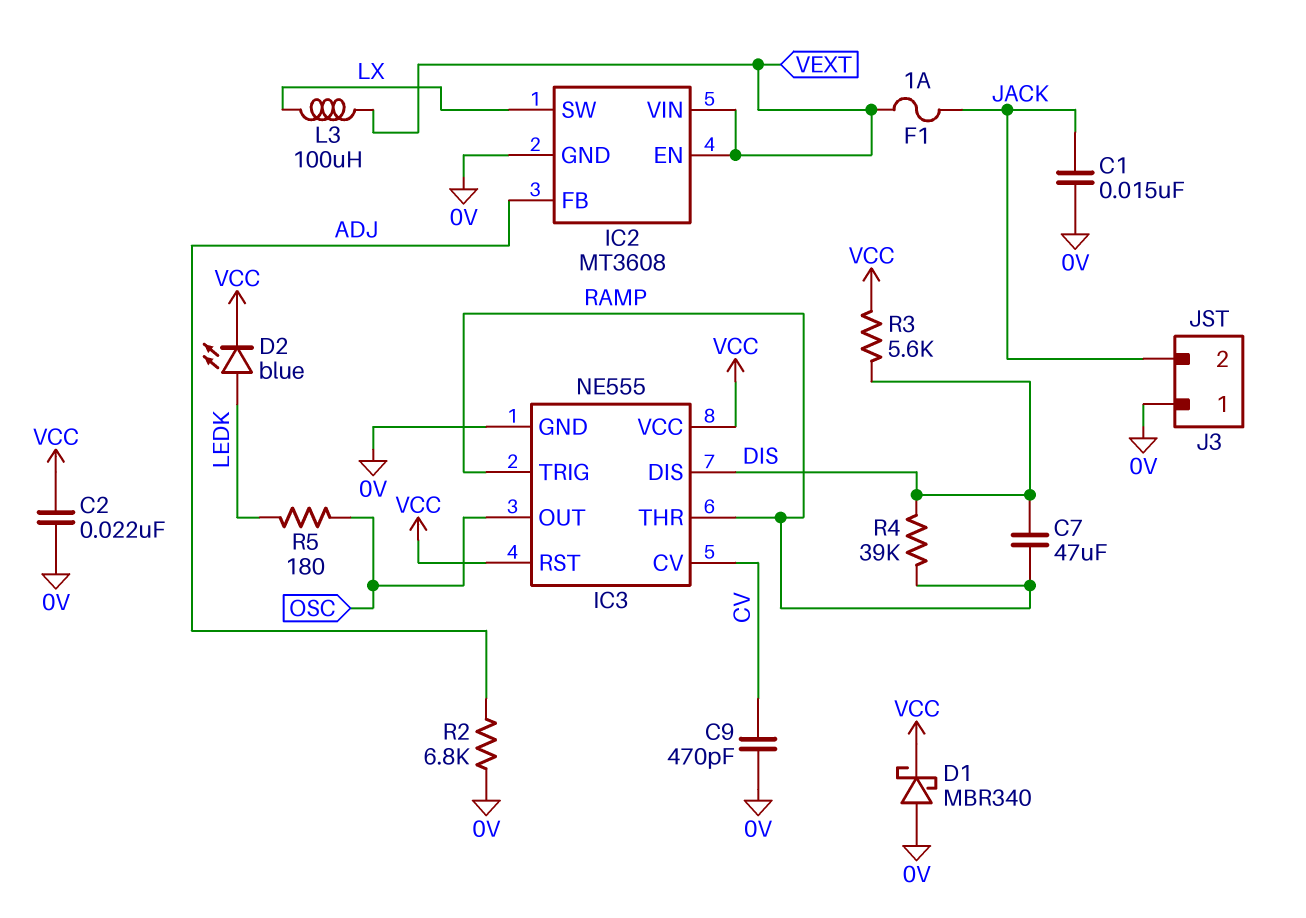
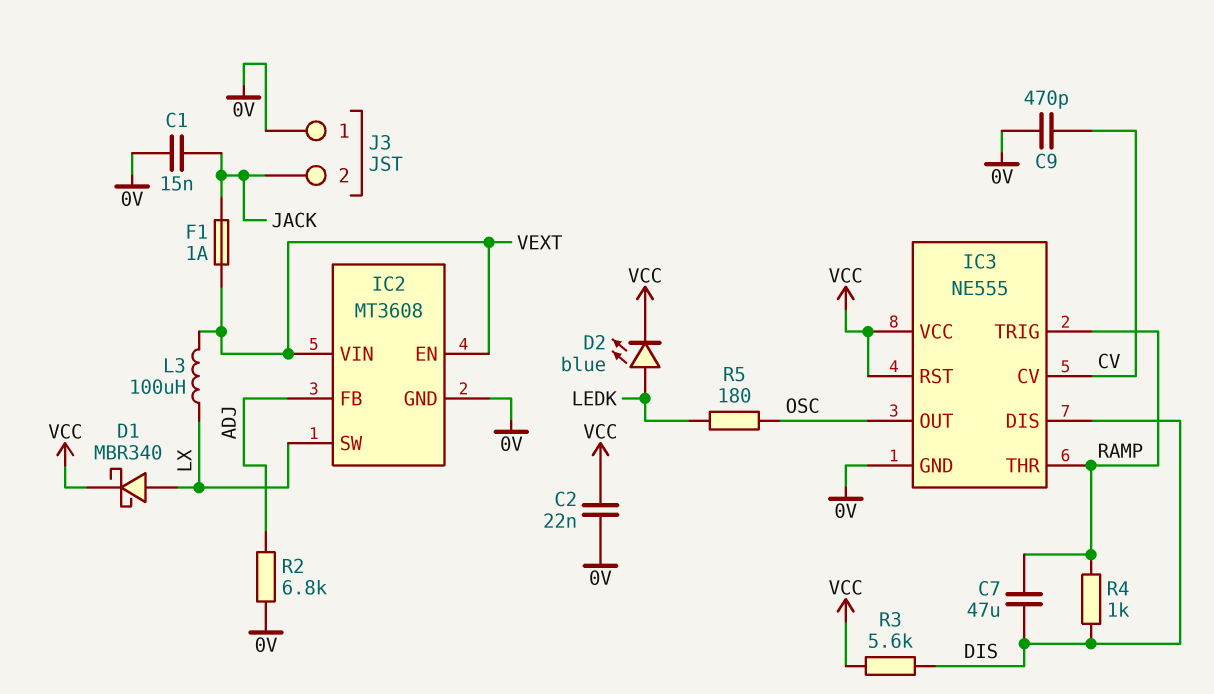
D1: schottky MBR340 (A 0V, K VCC) -> schottky MBR340 (A LX, K VCC)
R4: 39k (DIS, RAMP) -> 1k (DIS, RAMP)

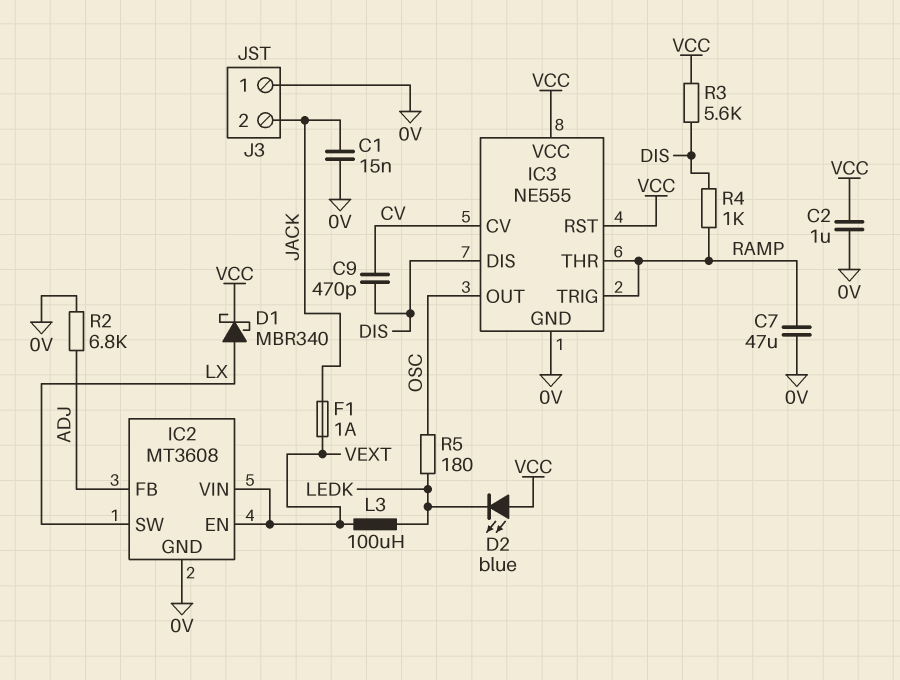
C2: 22nF (0V, VCC) -> 1uF (0V, VCC)
C7: 47uF (DIS, RAMP) -> 47uF (0V, RAMP)
C9: 470pF (0V, CV) -> 470pF (CV, DIS)
D2: LED blue (A LEDK, K VCC) -> LED blue (A VCC, K LEDK)
L3: 100uH (LX, VEXT) -> 100uH (LEDK, VEXT)

